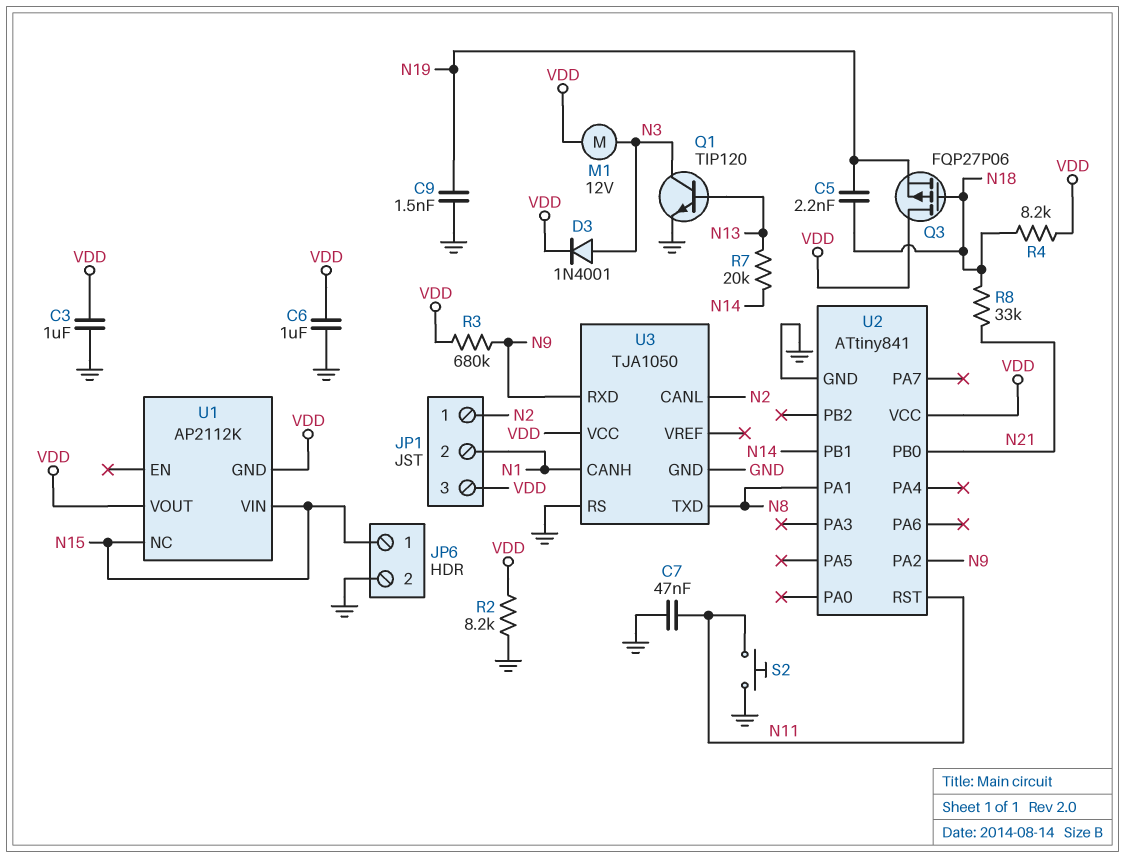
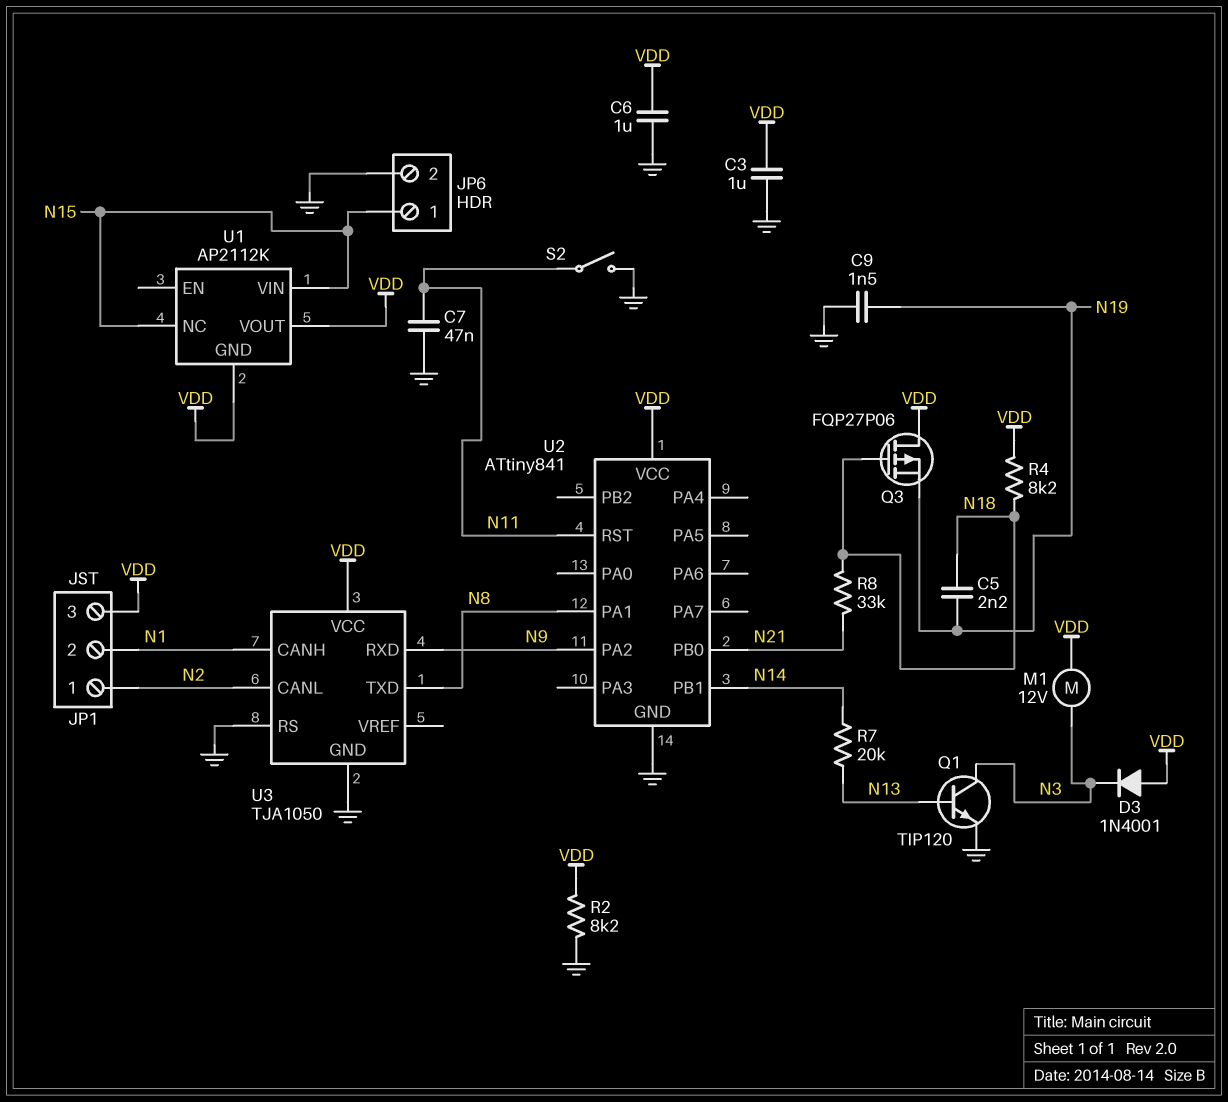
D3: diode 1N4001 (A N3, K VDD) -> diode 1N4001 (A VDD, K N3)
R3: 680k (N9, VDD) -> none
S2: button (GND, N11) -> switch (GND, N11)

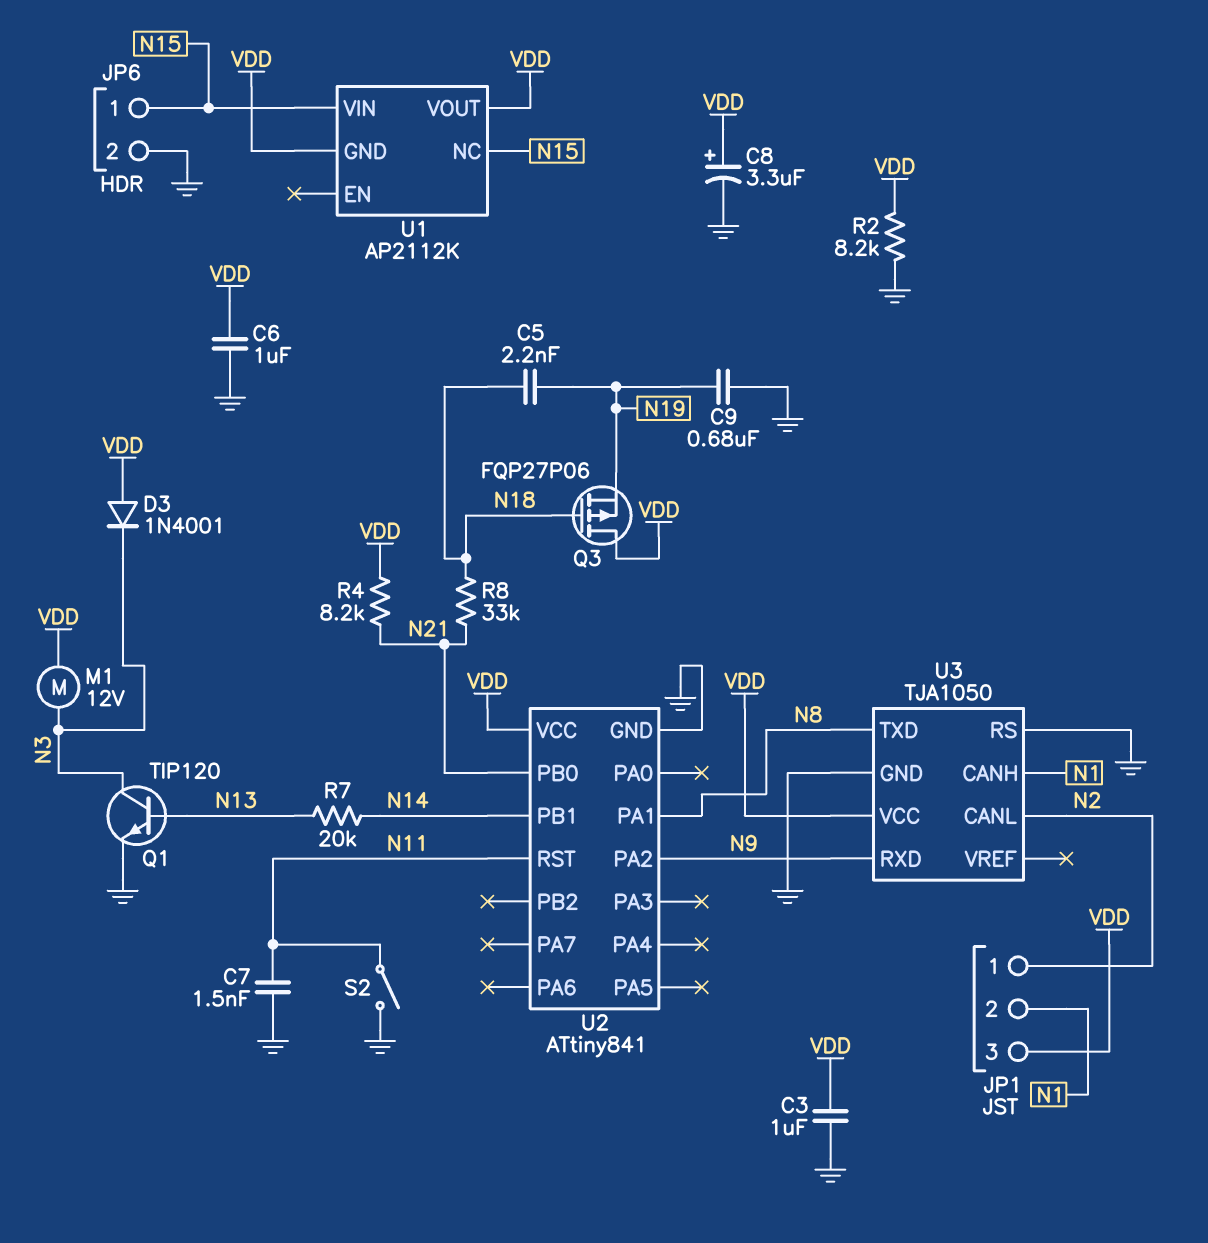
C7: 47nF (GND, N11) -> 1.5nF (GND, N11)
C8: none -> 3.3uF (plus VDD, minus GND)
C9: 1.5nF (GND, N19) -> 680nF (GND, N19)
R4: 8.2k (N18, VDD) -> 8.2k (N21, VDD)

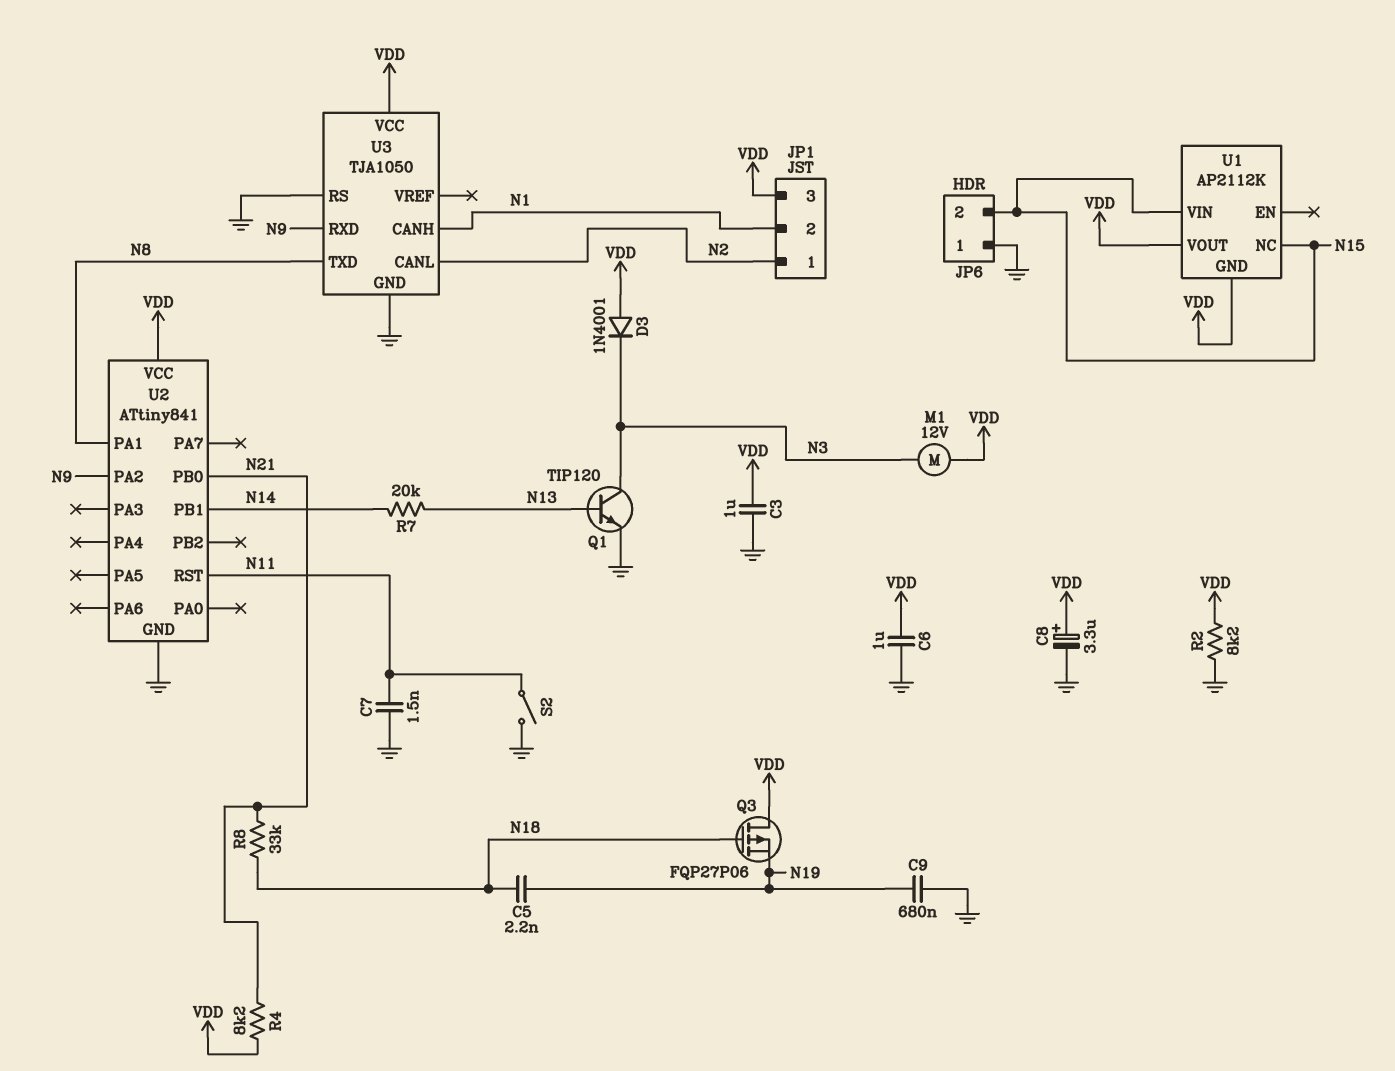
JP6 pin 1: N15 -> GND
JP6 pin 2: GND -> N15

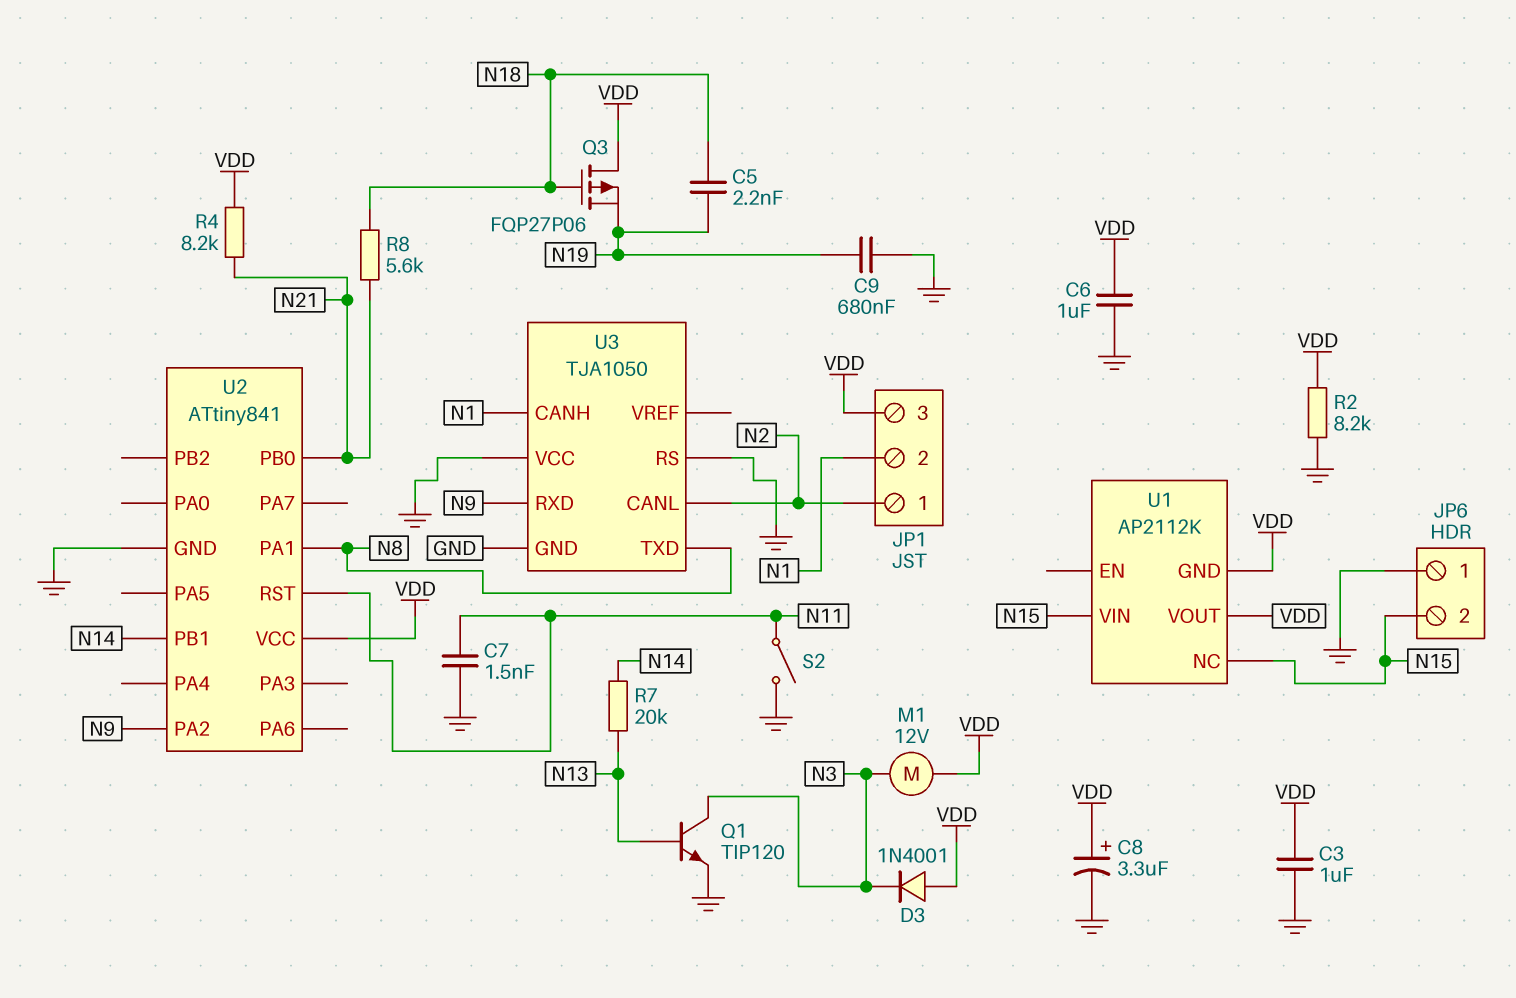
R8: 33k (N18, N21) -> 5.6k (N18, N21)
U3 pin VCC: VDD -> GND

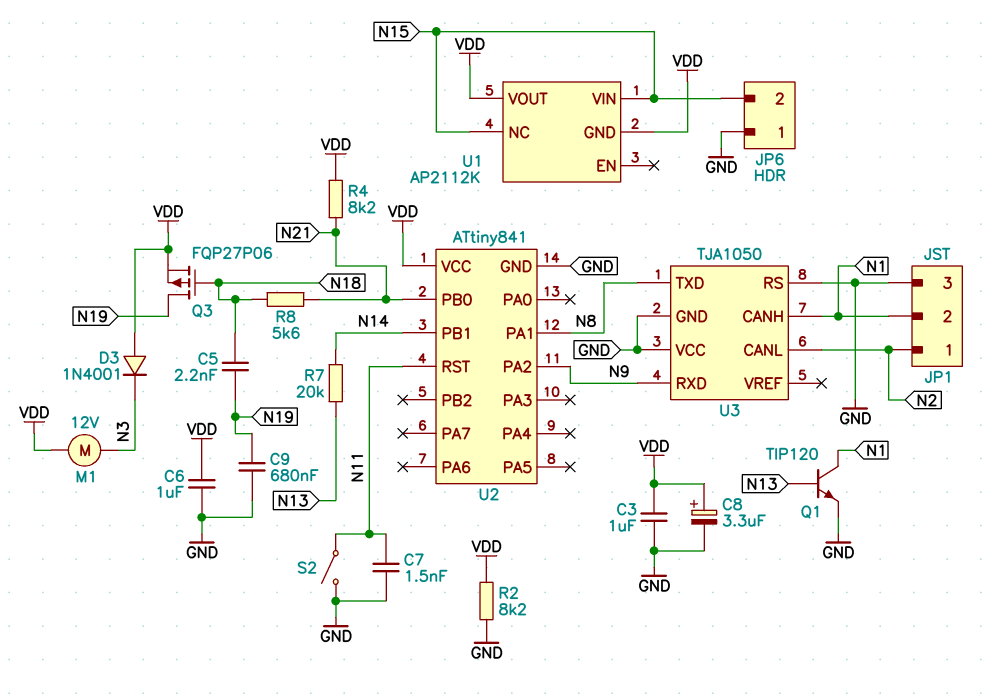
JP1 pin 3: VDD -> GND
Q1: NPN TIP120 (B N13, C N3, E GND) -> NPN TIP120 (B N13, C N1, E GND)
Q3: PMOS FQP27P06 (G N18, D VDD, S N19) -> PMOS FQP27P06 (G N18, D N19, S VDD)

